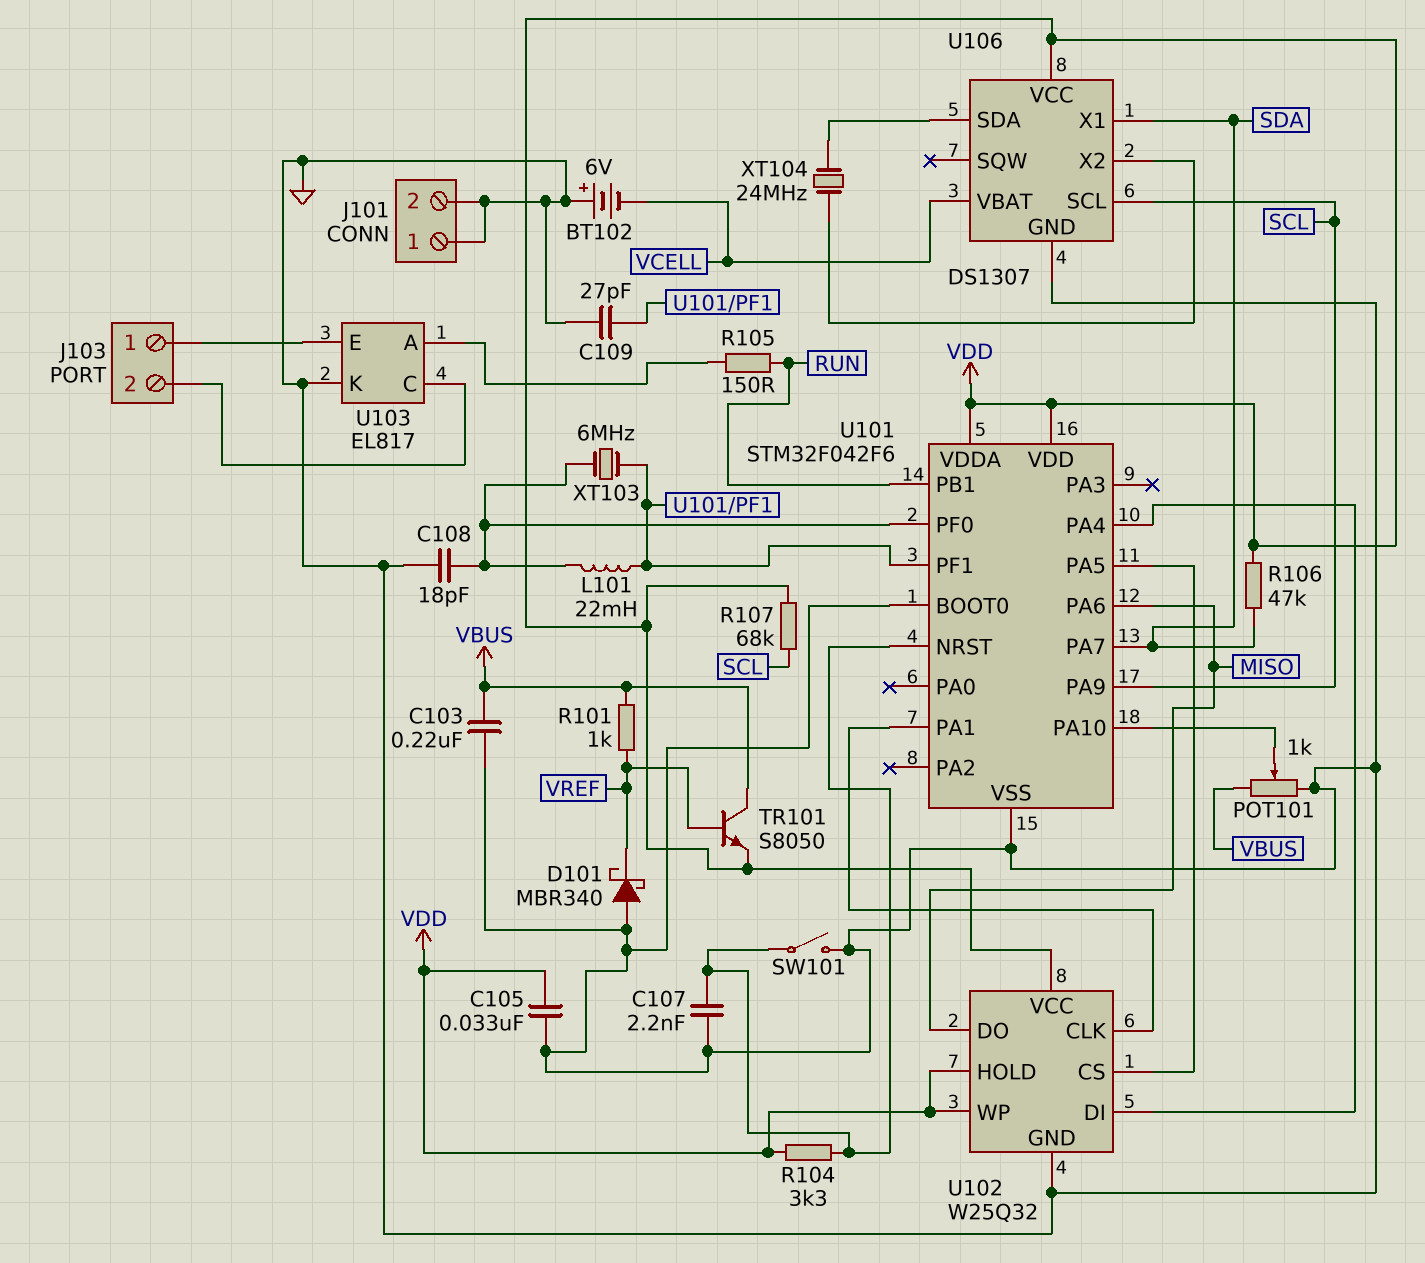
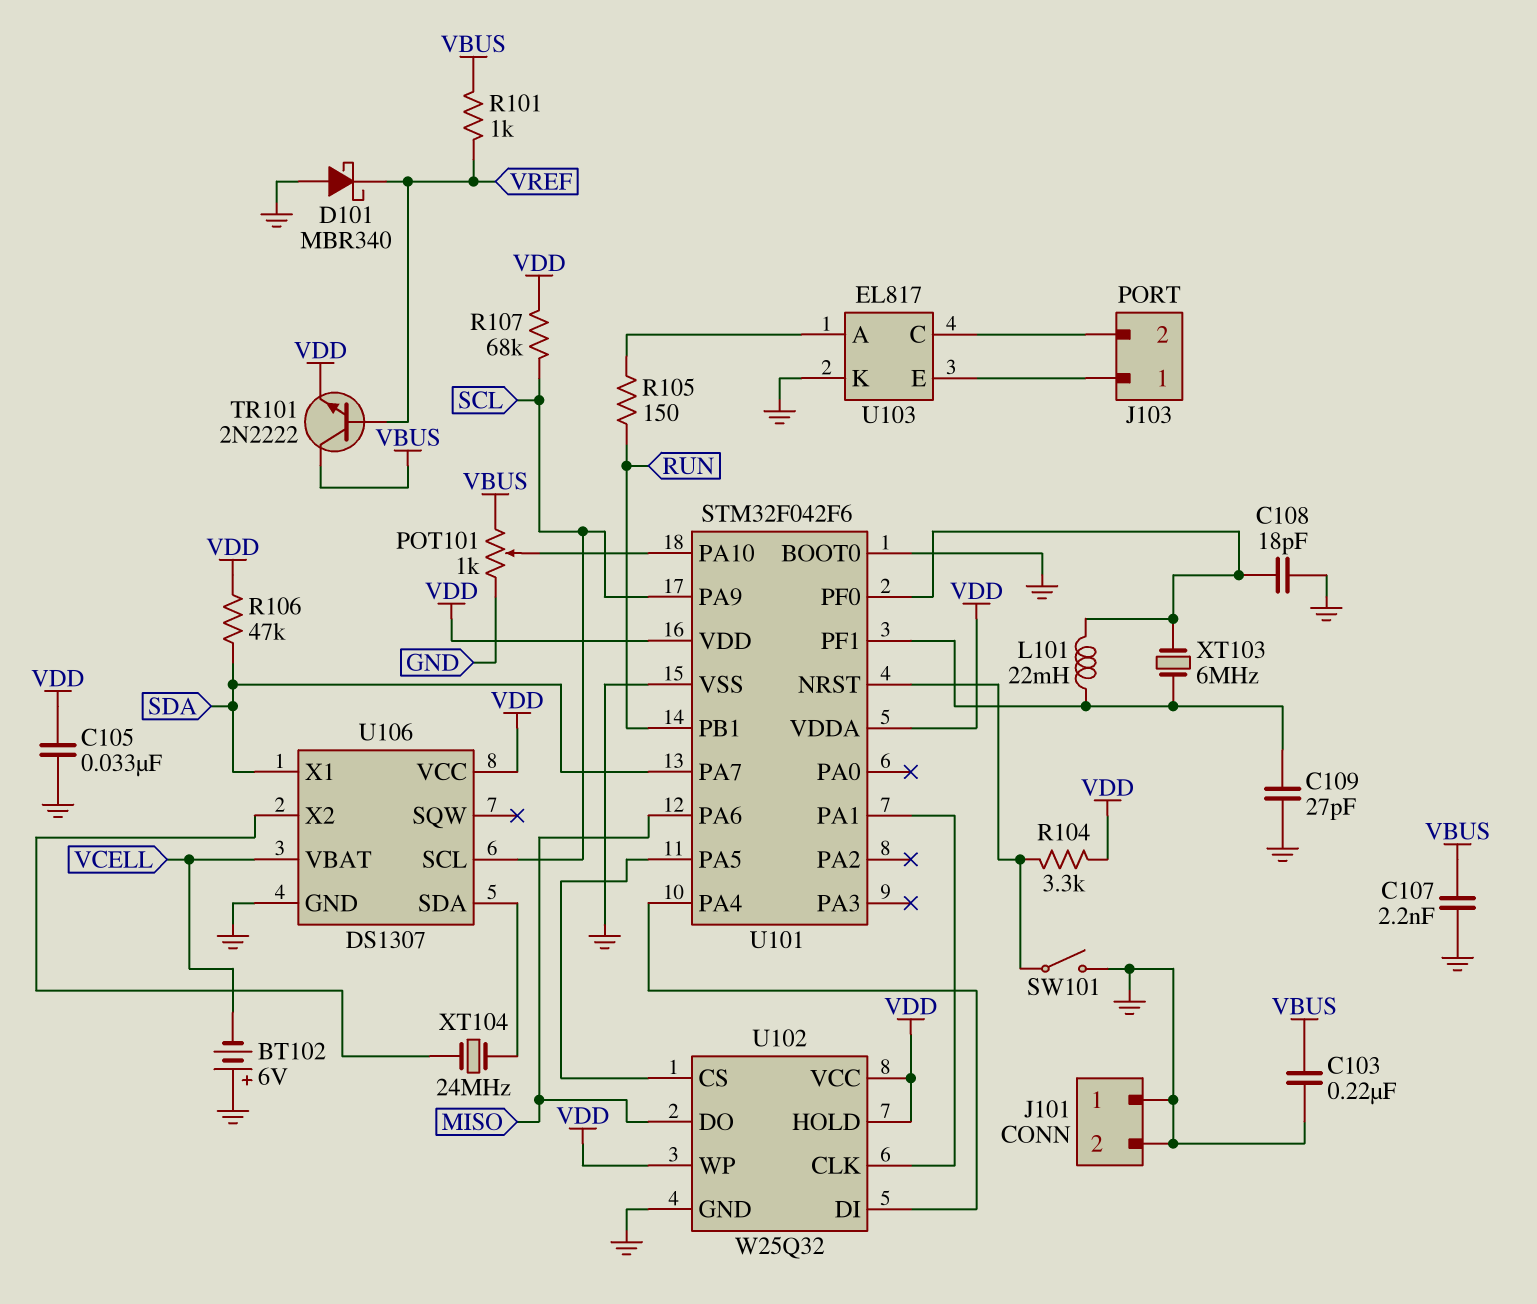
C107: 2.2nF (GND, U101/NRST) -> 2.2nF (GND, VBUS)
TR101: NPN S8050 (B VREF, C VBUS, E VDD) -> NPN 2N2222 (B VREF, C VBUS, E VDD)

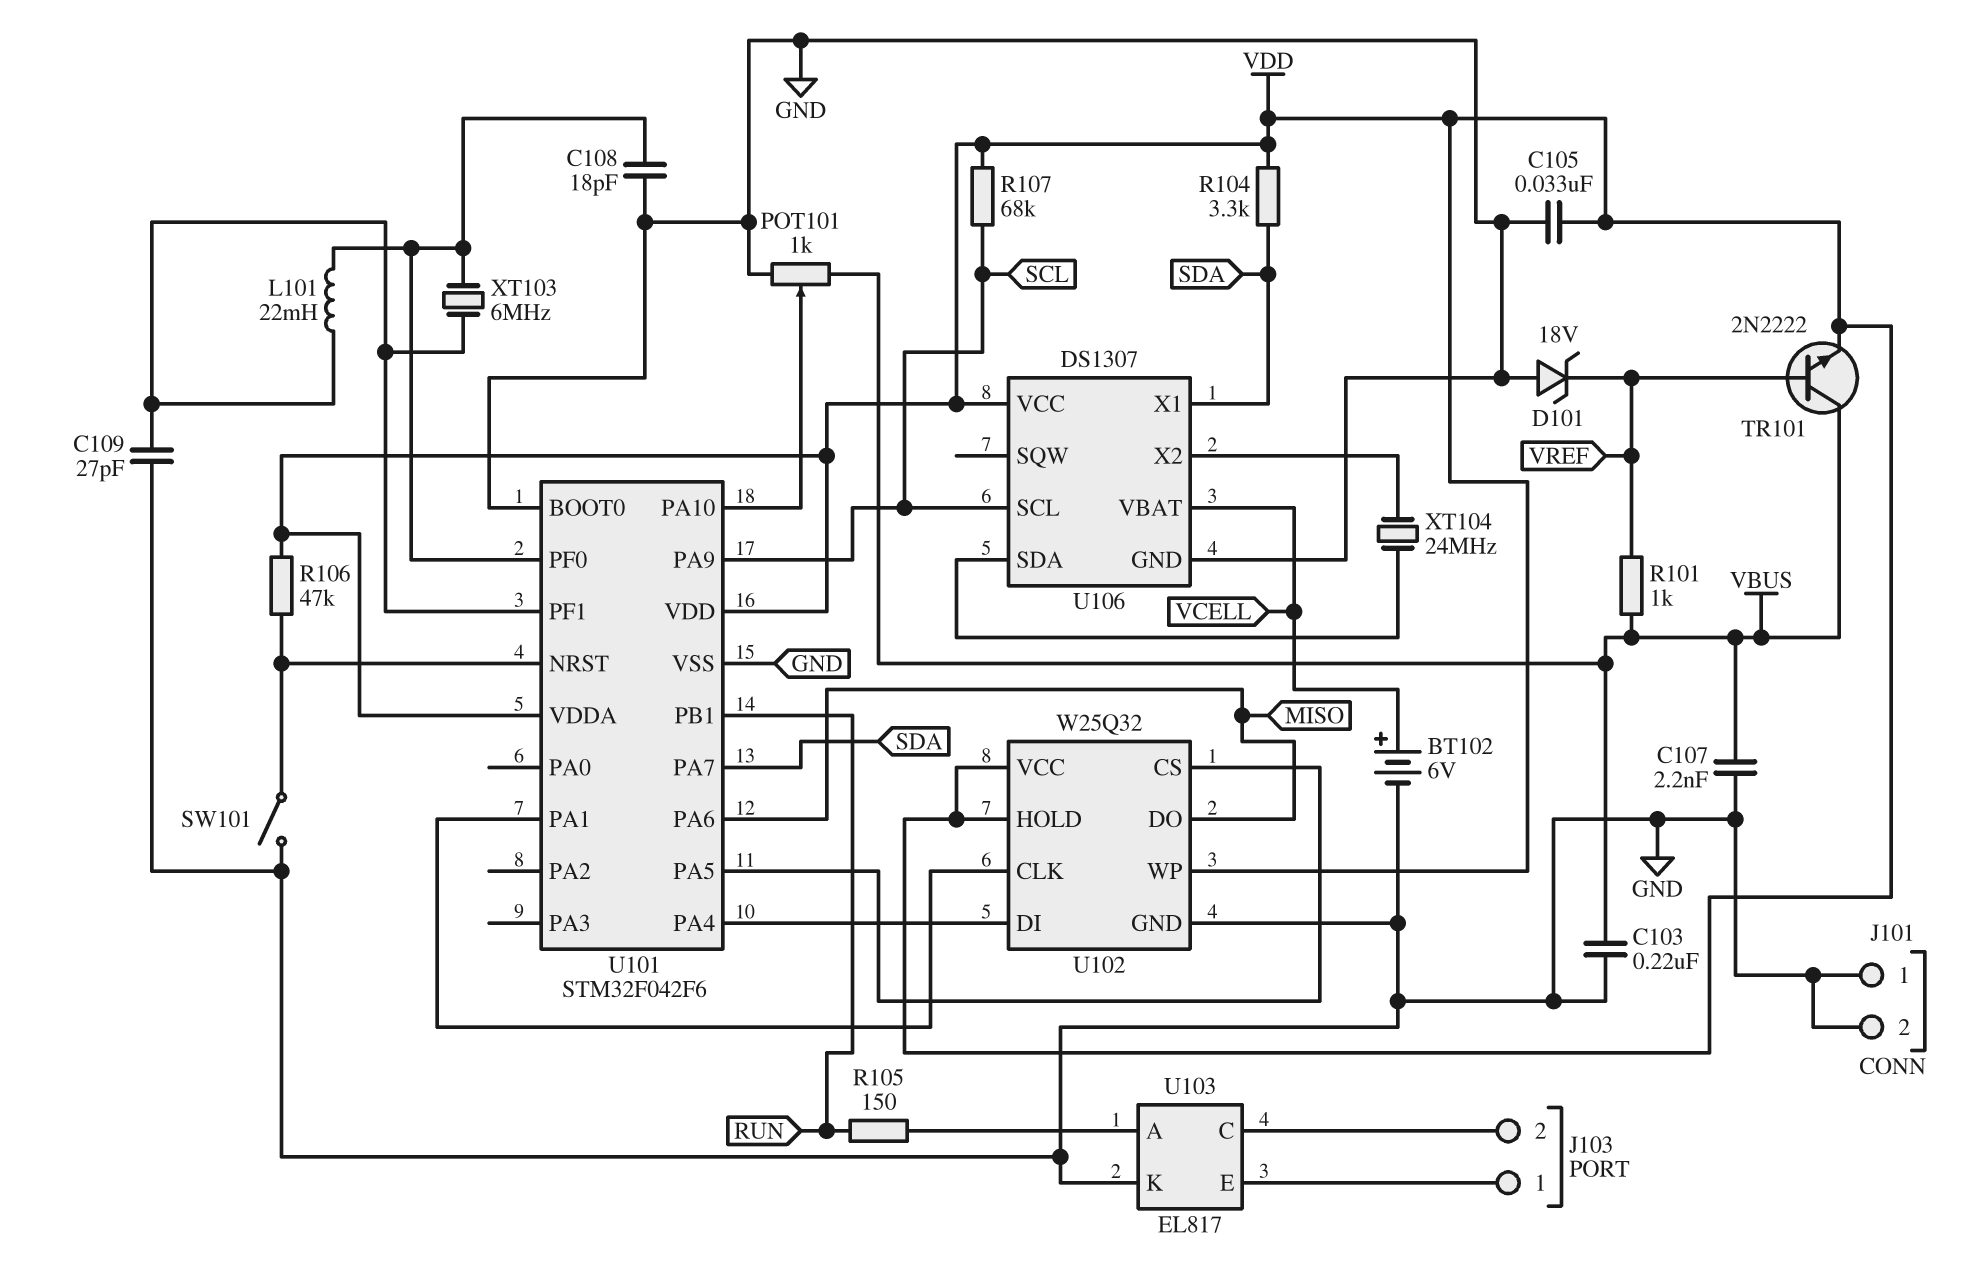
BT102: 6V (plus GND, minus VCELL) -> 6V (plus VCELL, minus GND)
D101: schottky MBR340 (A GND, K VREF) -> zener 18V (A GND, K VREF)
R104: 3.3k (U101/NRST, VDD) -> 3.3k (SDA, VDD)
R106: 47k (SDA, VDD) -> 47k (U101/NRST, VDD)

